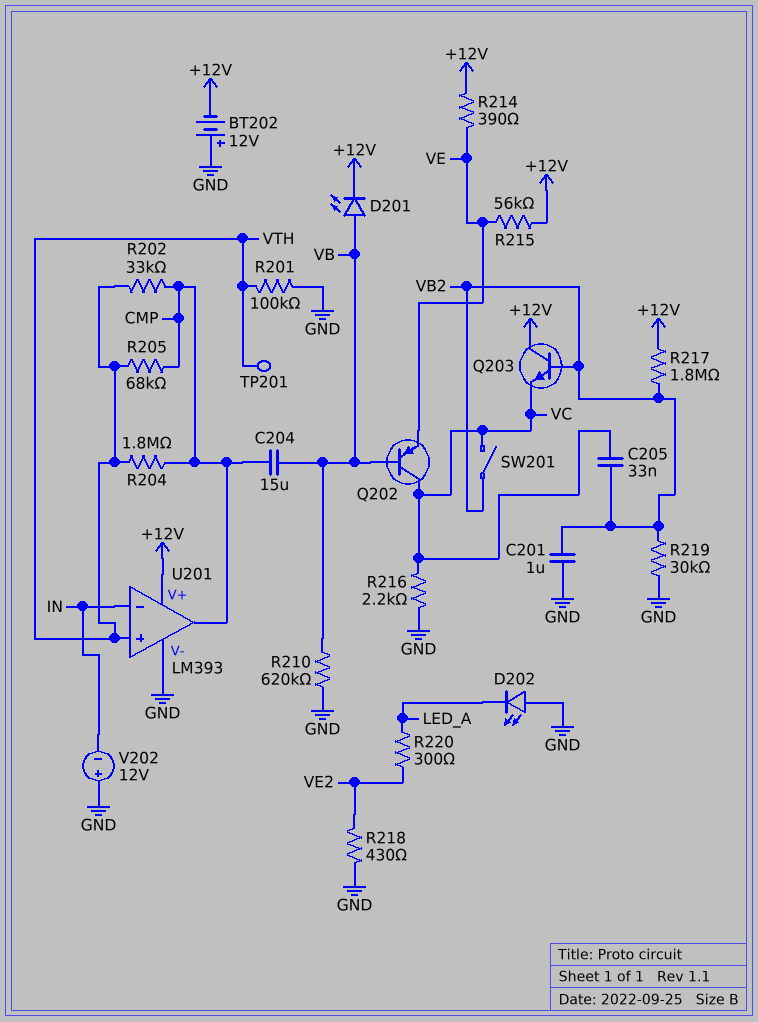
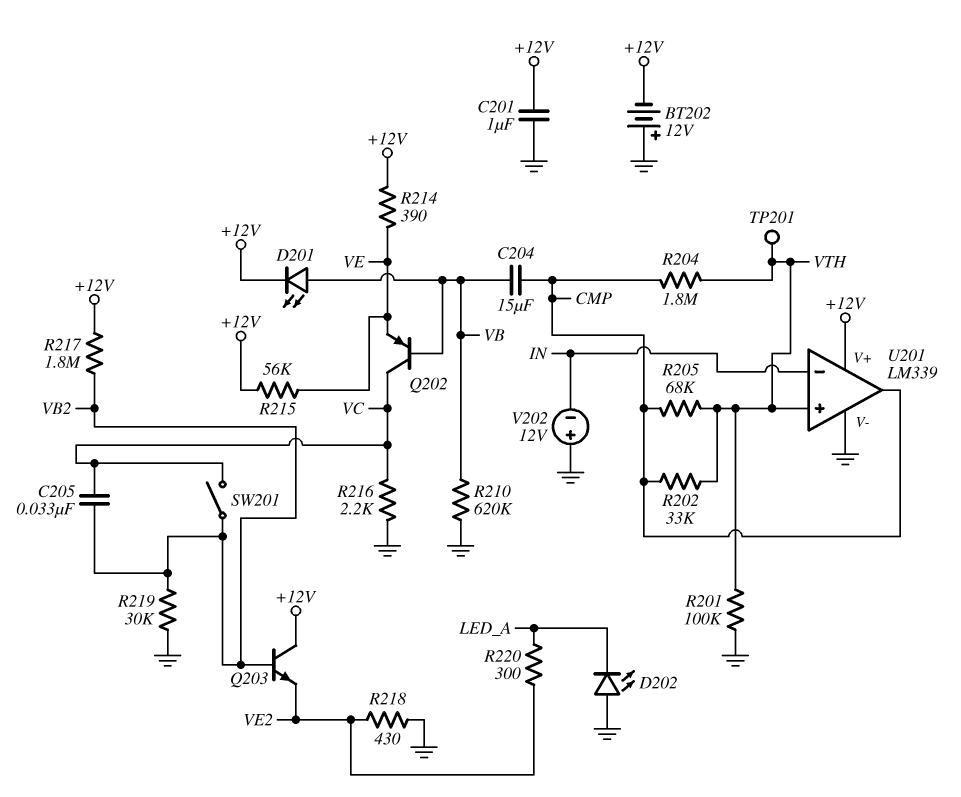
C201: 1uF (GND, VB2) -> 1uF (+12V, GND)
Q203: NPN (B VB2, C +12V, E VC) -> NPN (B VB2, C +12V, E VE2)
U201: LM393 -> LM339

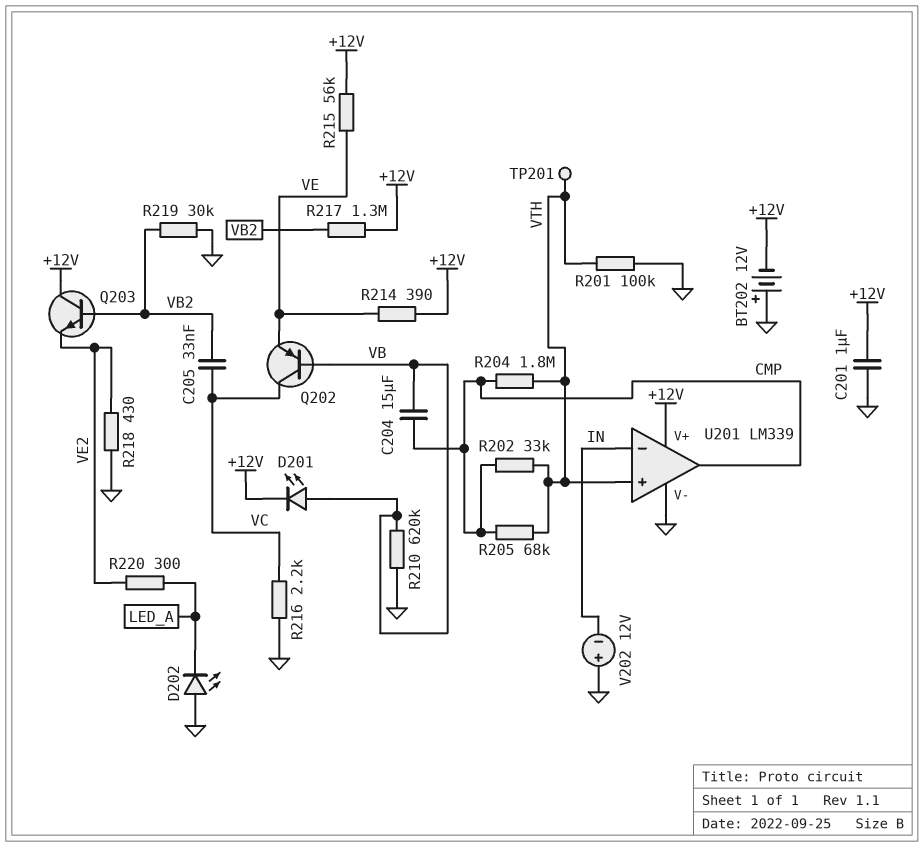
R217: 1.8M (+12V, VB2) -> 1.3M (+12V, VB2)
SW201: switch (VB2, VC) -> none

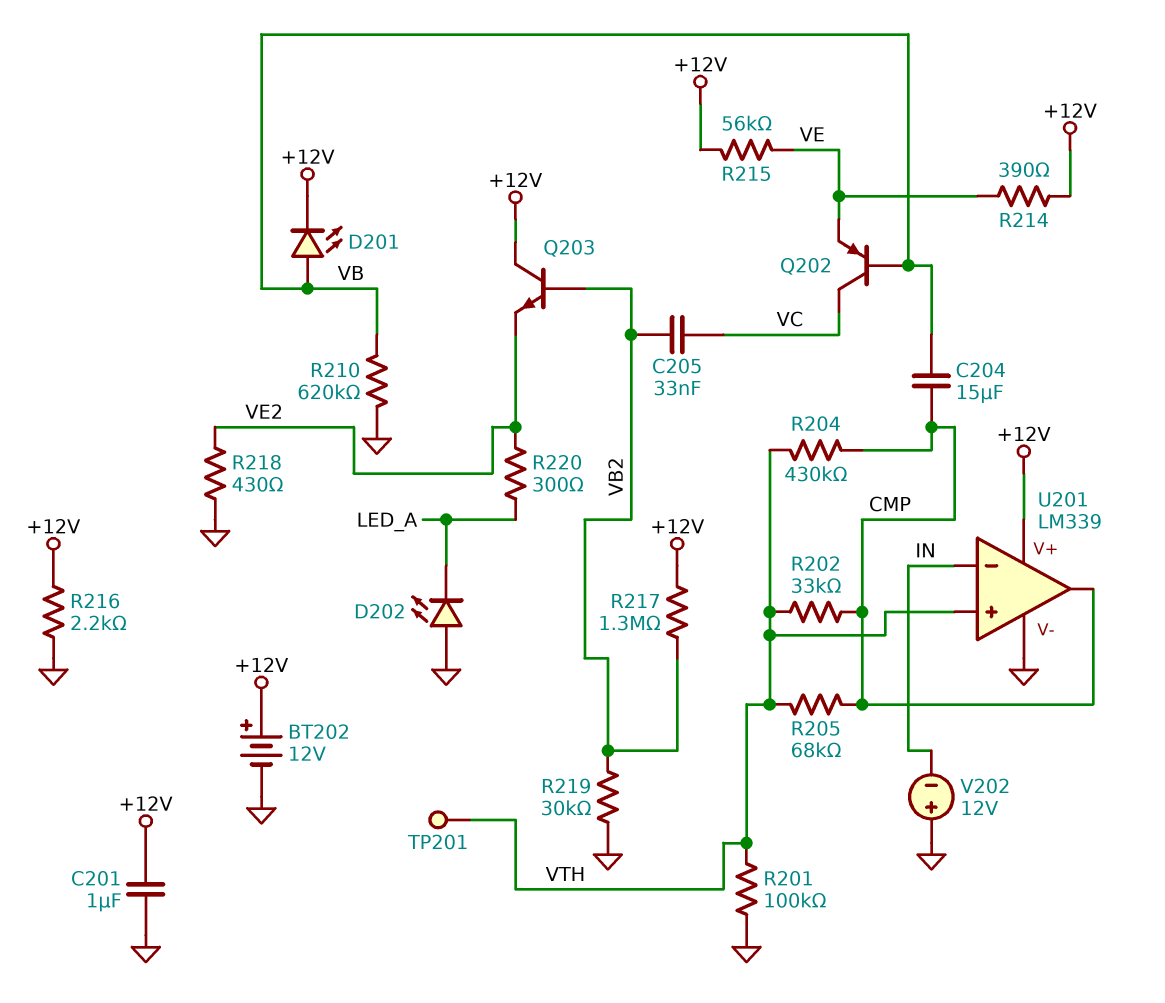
BT202: 12V (plus GND, minus +12V) -> 12V (plus +12V, minus GND)
R204: 1.8M (CMP, VTH) -> 430k (CMP, VTH)
R216: 2.2k (GND, VC) -> 2.2k (+12V, GND)

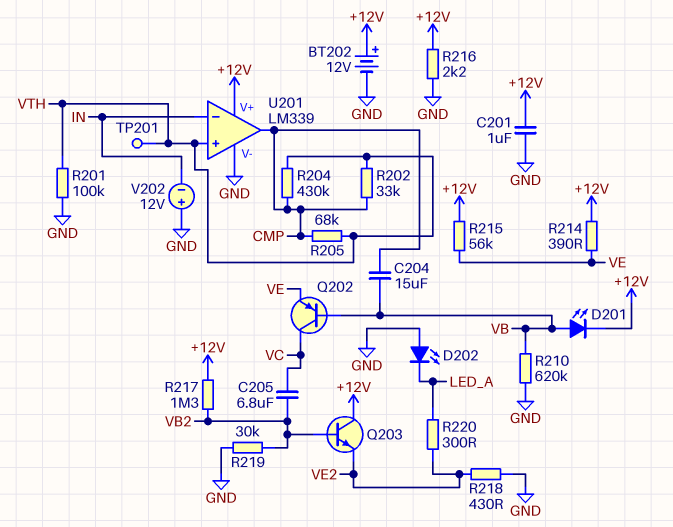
C205: 33nF (VB2, VC) -> 6.8uF (VB2, VC)

